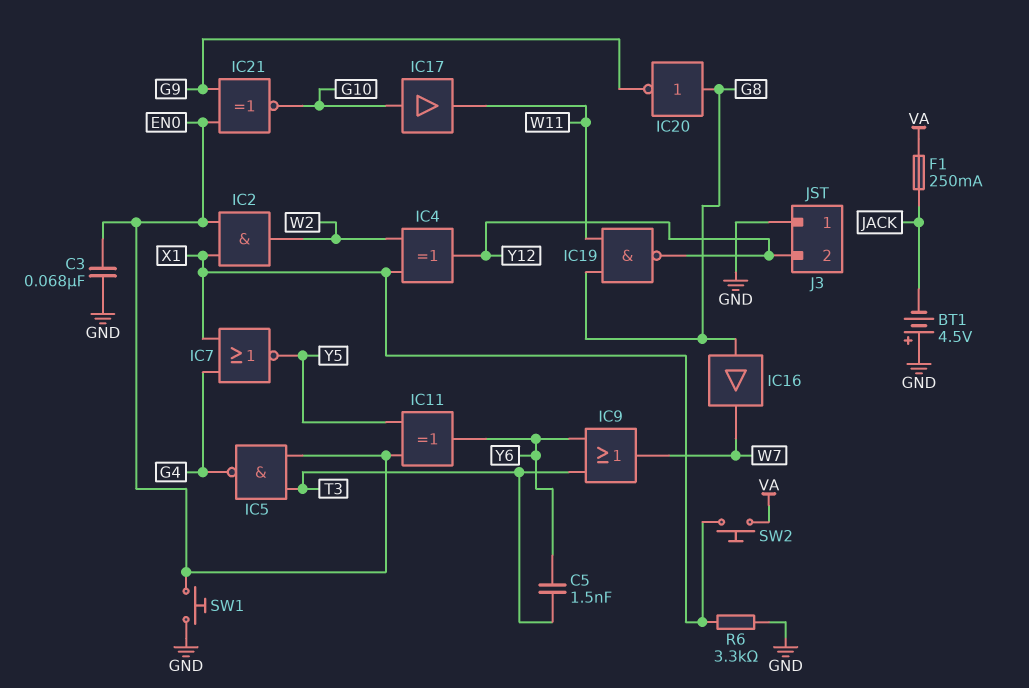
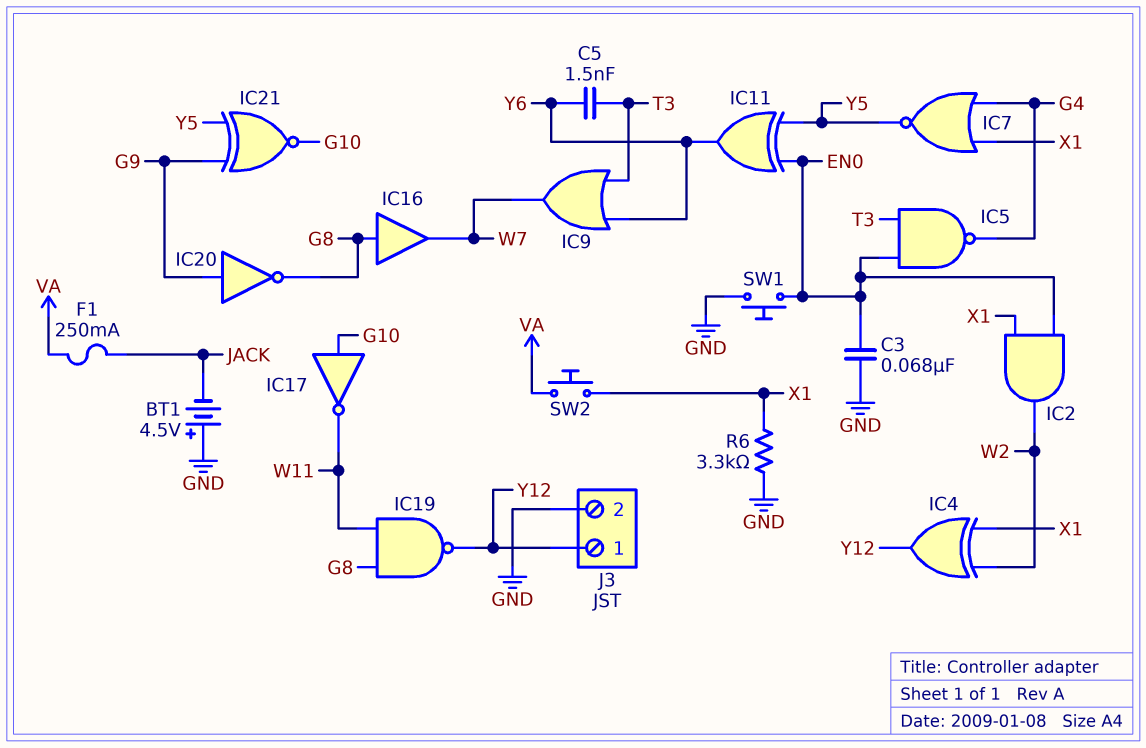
IC17: buffer (in G10, out W11) -> NOT (in G10, out W11)
IC20: NOT (in G8, out G9) -> NOT (in G9, out G8)
IC21: XNOR (in EN0, in G9, out G10) -> XNOR (in G9, in Y5, out G10)
J3 pin 1: GND -> Y12
J3 pin 2: Y12 -> GND

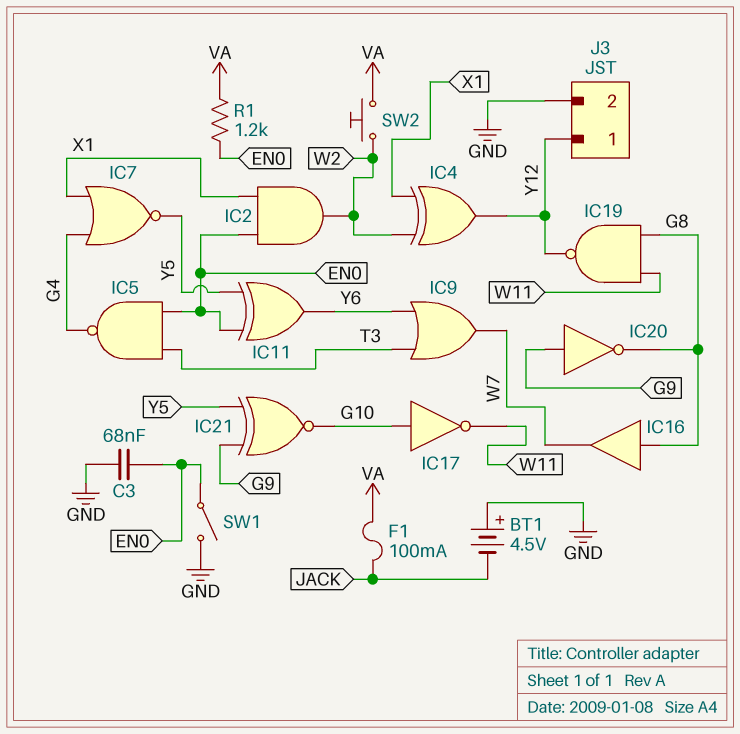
C5: 1.5nF (T3, Y6) -> none
F1: 250mA (JACK, VA) -> 100mA (JACK, VA)
R1: none -> 1.2k (EN0, VA)
R6: 3.3k (GND, X1) -> none
SW1: button (EN0, GND) -> switch (EN0, GND)
SW2: button (VA, X1) -> button (VA, W2)

